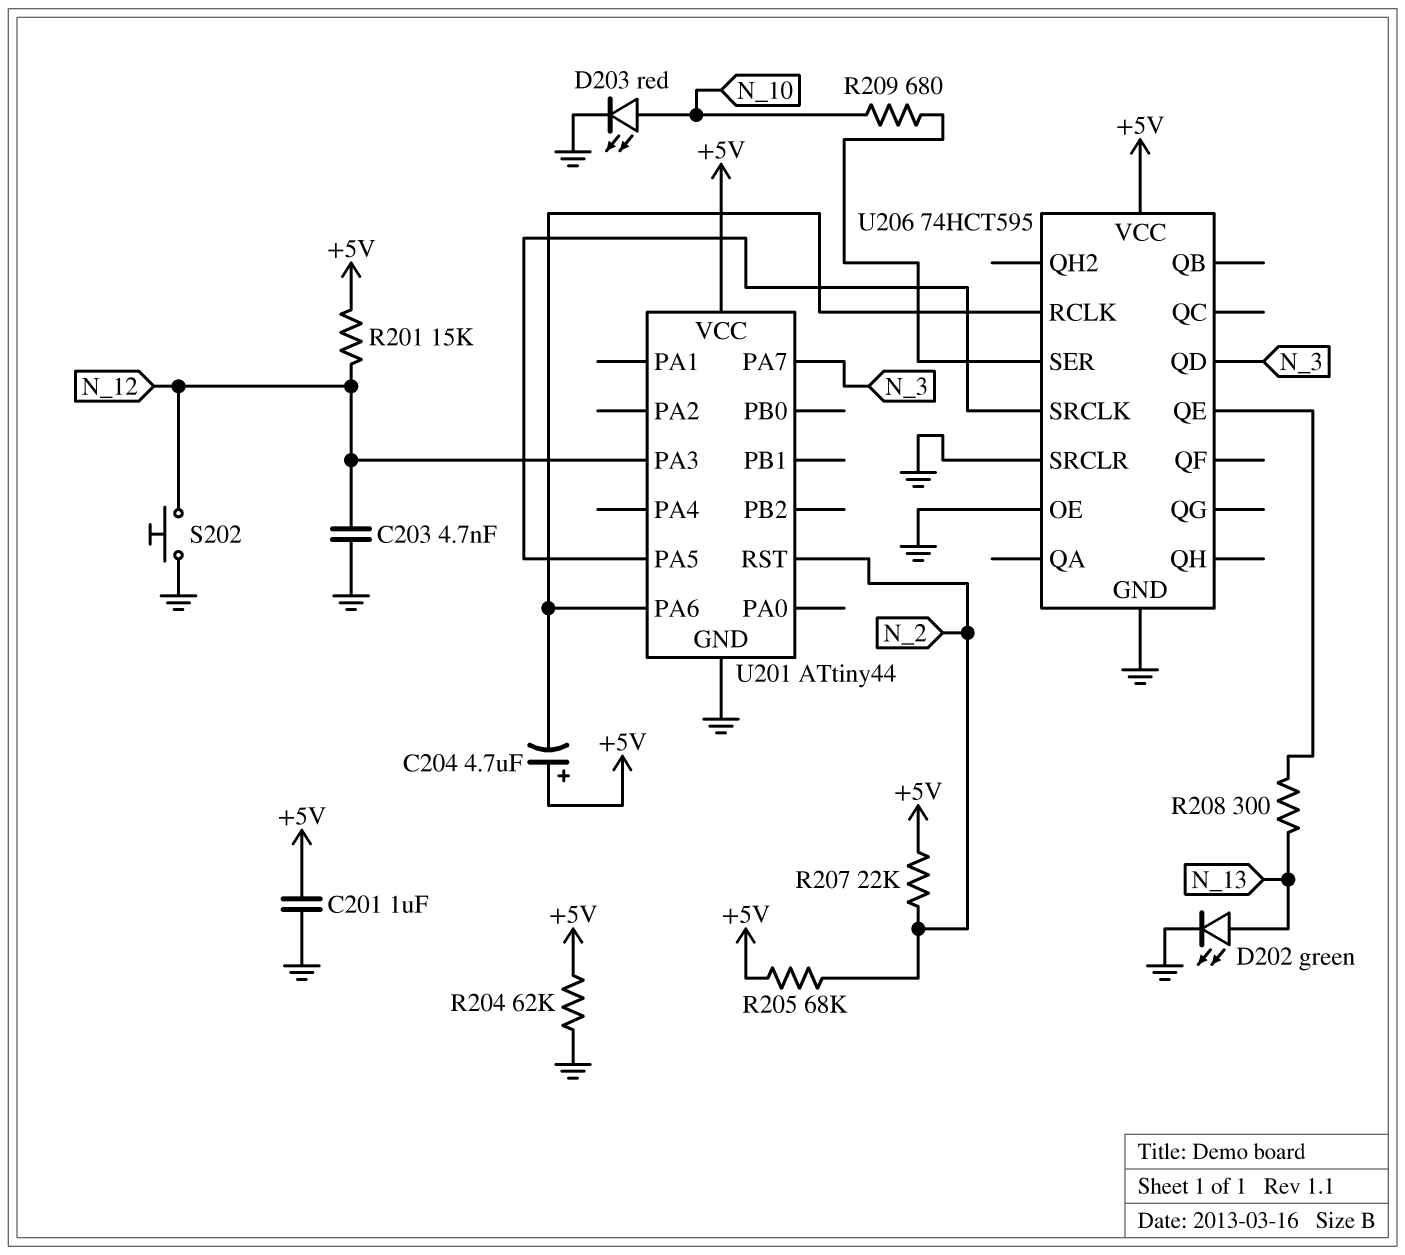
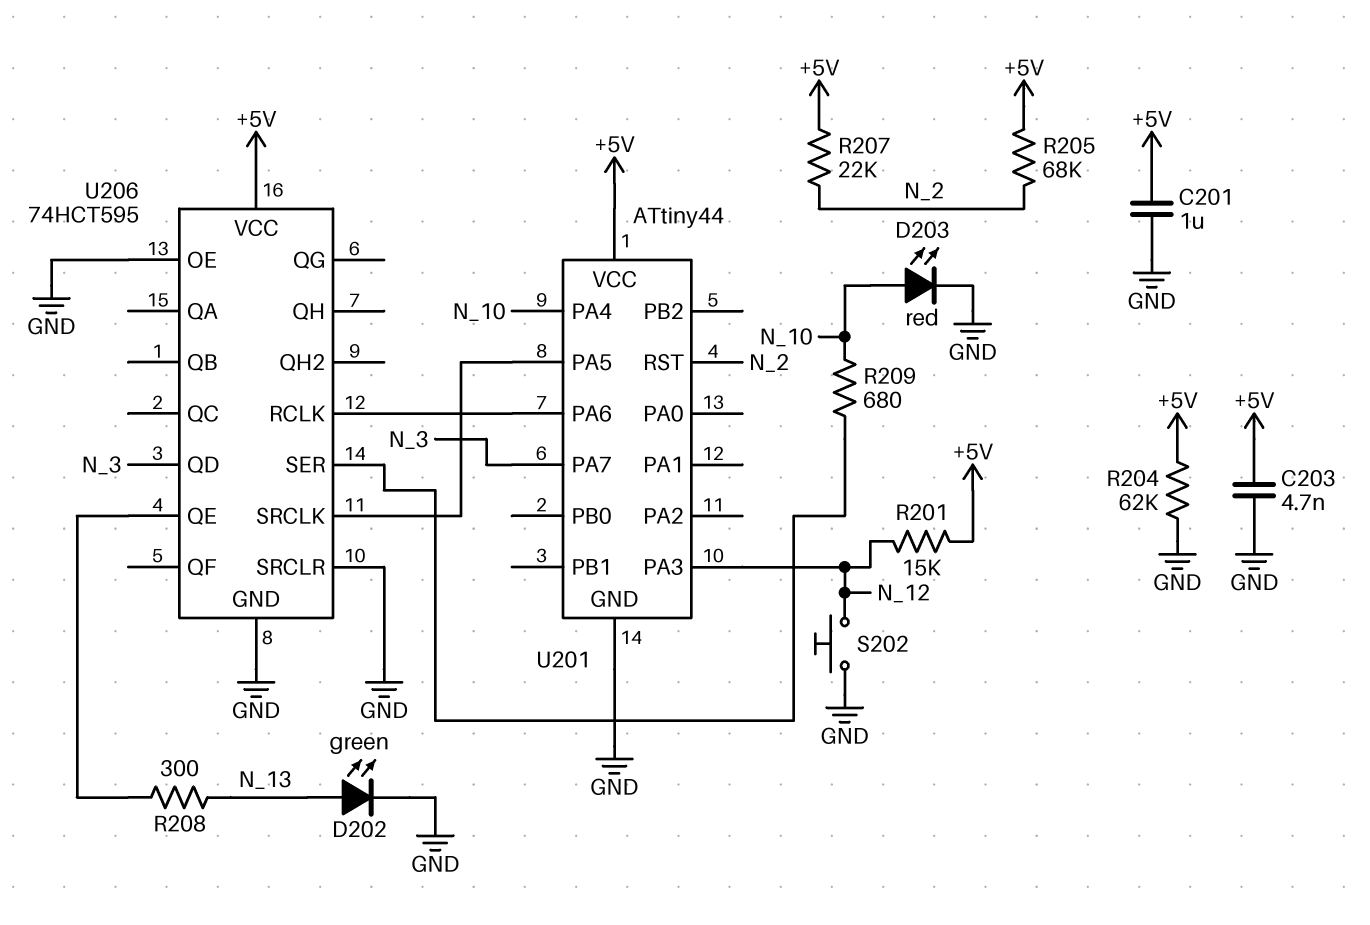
C203: 4.7nF (GND, N_12) -> 4.7nF (+5V, GND)
C204: 4.7uF (plus +5V, minus U201/PA6) -> none
U201 pin PA4: none -> N_10

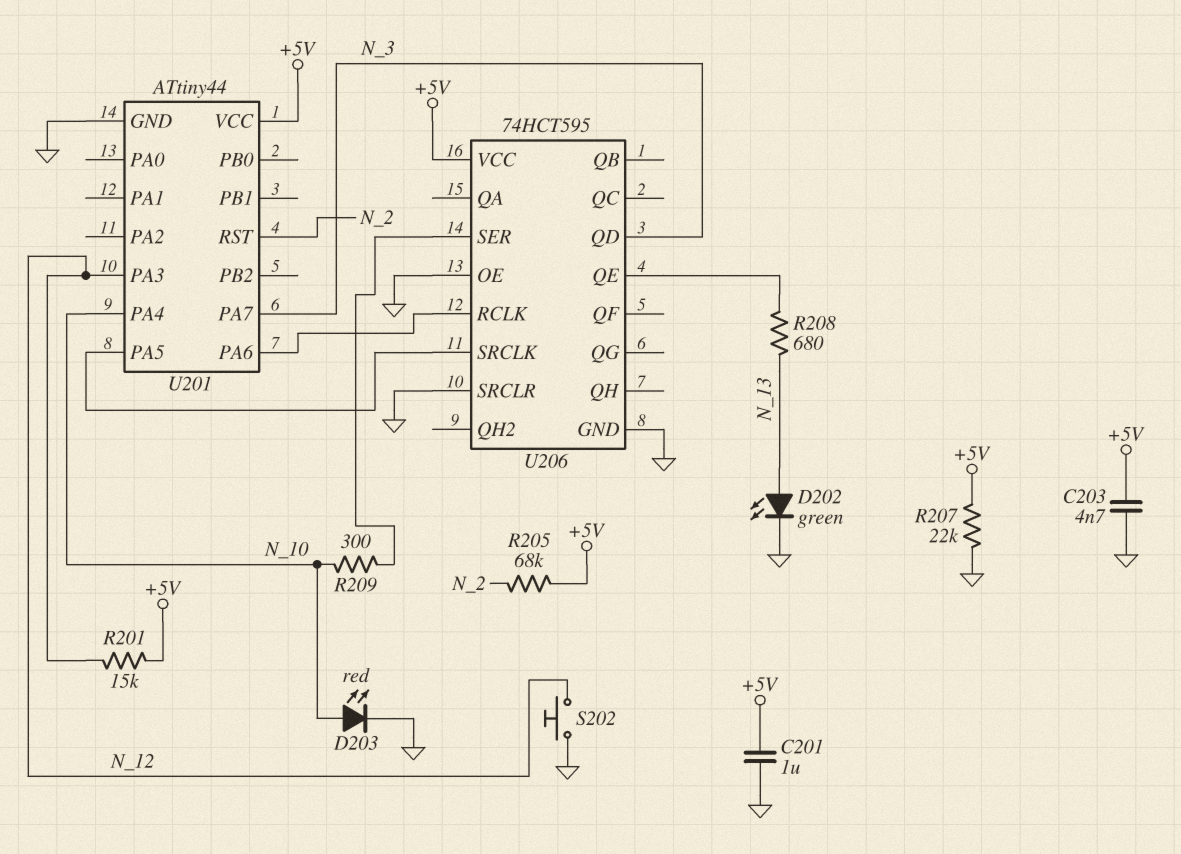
R204: 62k (+5V, GND) -> none
R207: 22k (+5V, N_2) -> 22k (+5V, GND)
R208: 300 (N_13, U206/QE) -> 680 (N_13, U206/QE)
R209: 680 (N_10, U206/SER) -> 300 (N_10, U206/SER)

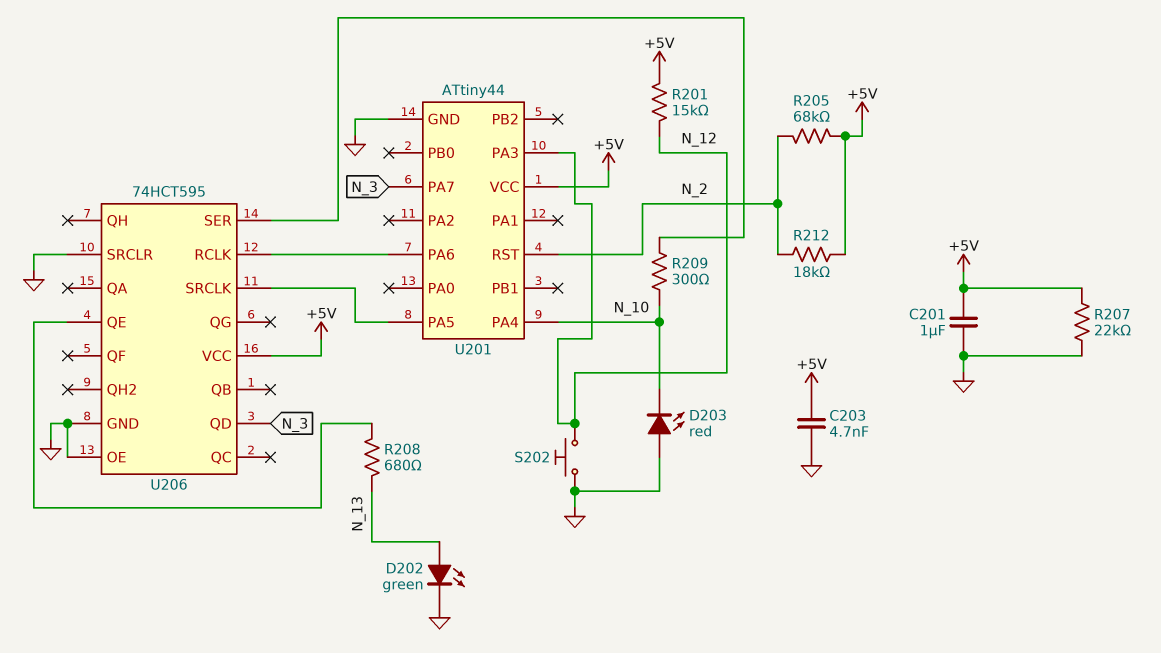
D203: LED red (A N_10, K GND) -> LED red (A GND, K N_10)
R212: none -> 18k (+5V, N_2)

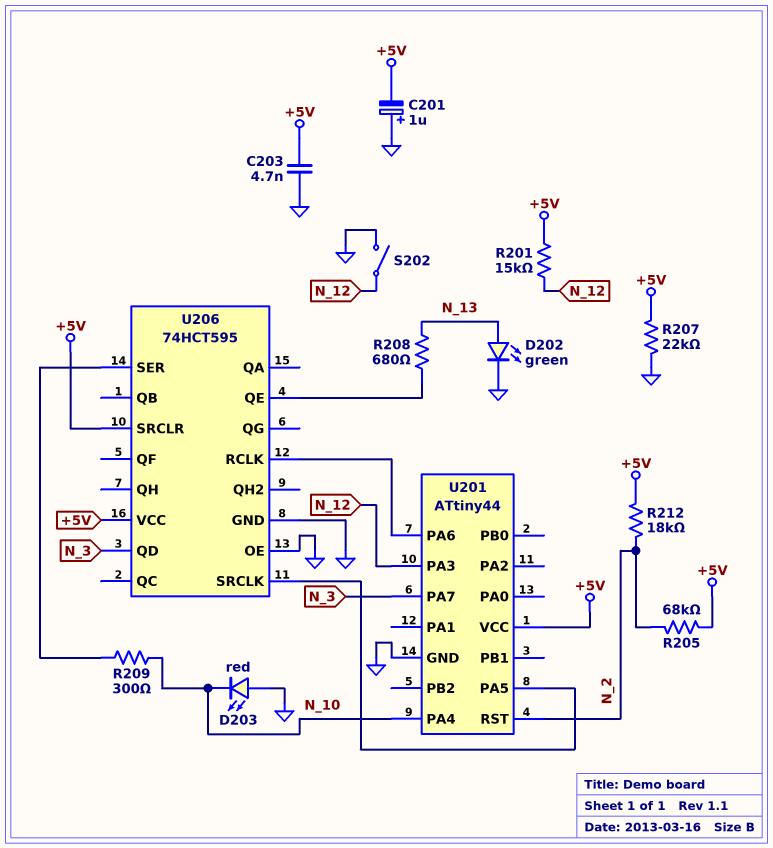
C201: 1uF (+5V, GND) -> 1uF (plus GND, minus +5V)
S202: button (GND, N_12) -> switch (GND, N_12)
U206 pin SRCLR: GND -> +5V

